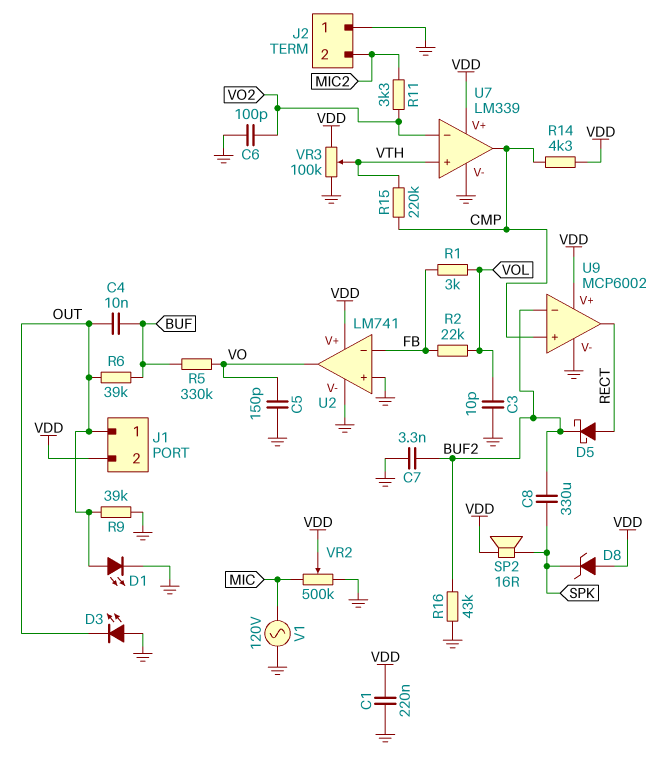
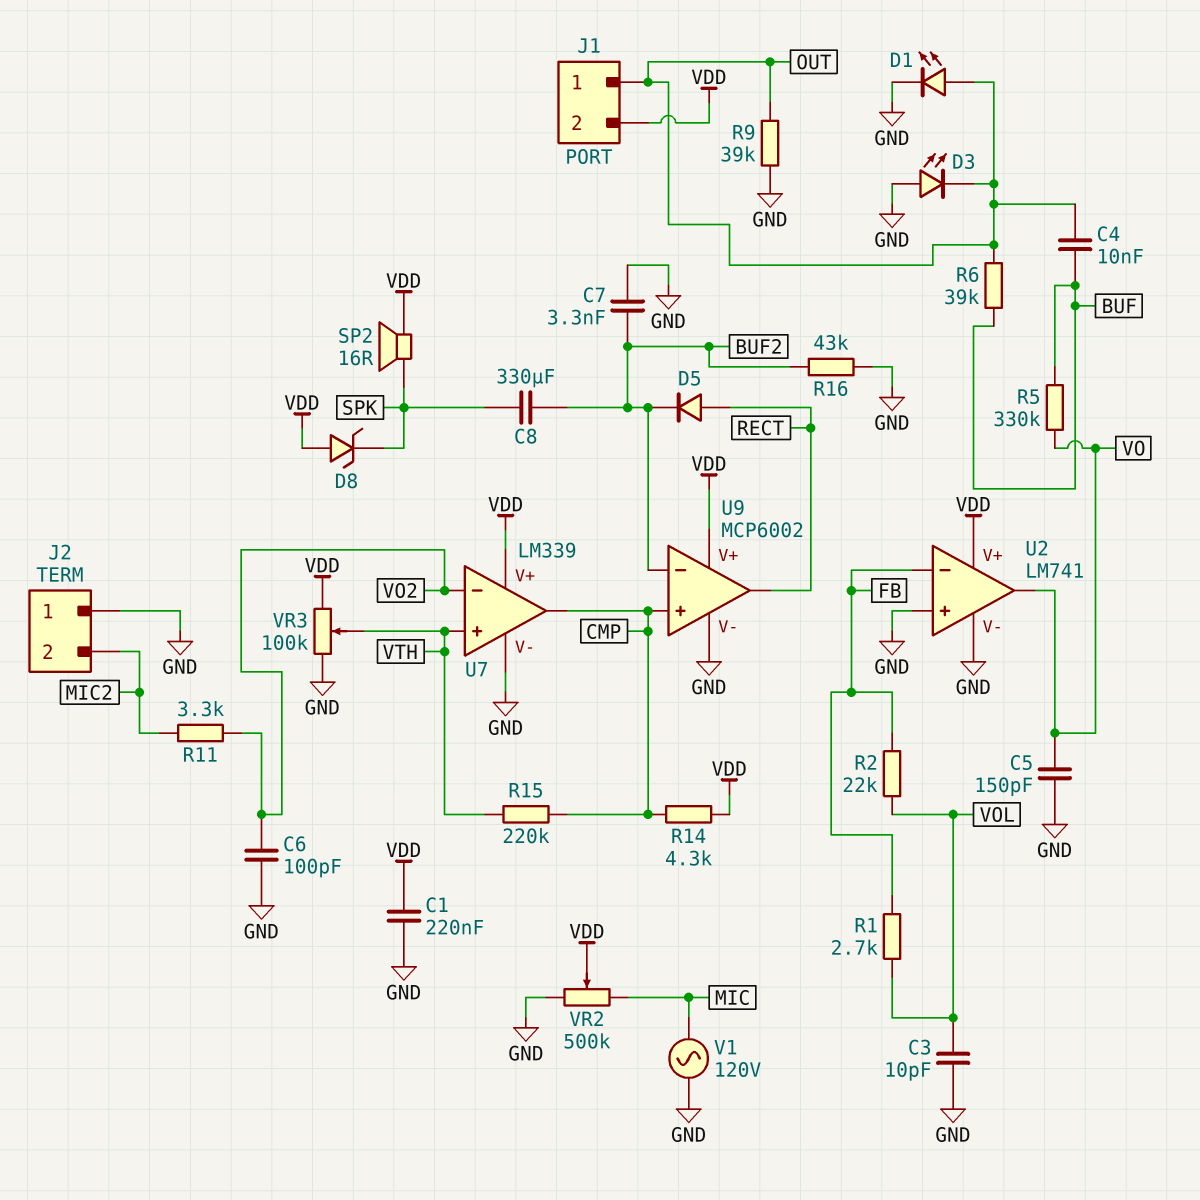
D5: schottky (A RECT, K BUF2) -> diode (A RECT, K BUF2)
R1: 3k (FB, VOL) -> 2.7k (FB, VOL)

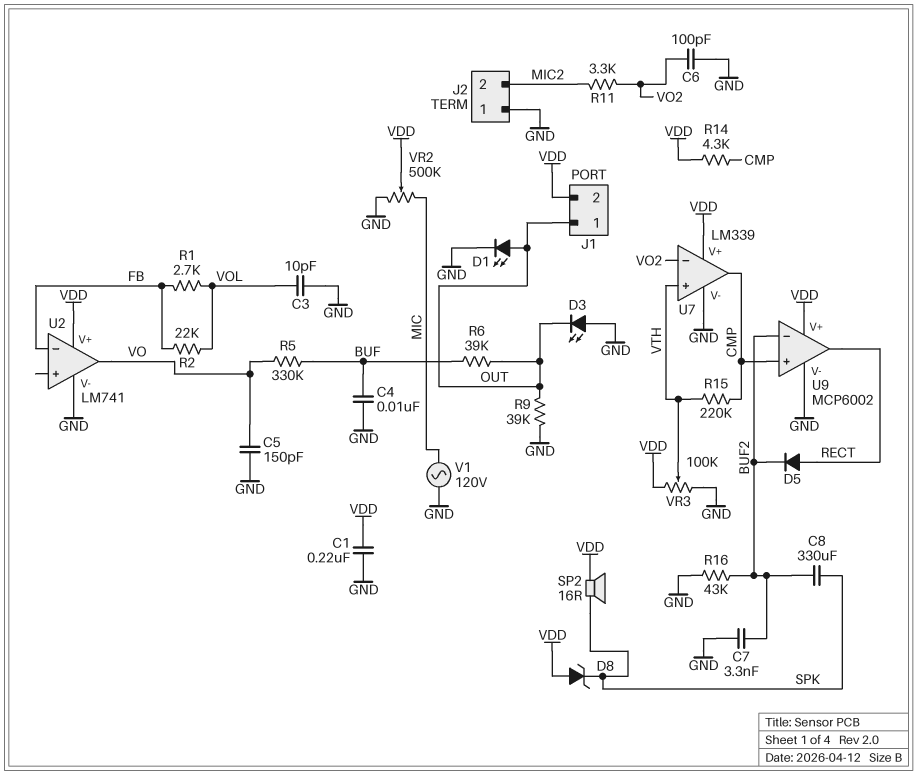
C4: 10nF (BUF, OUT) -> 10nF (BUF, GND)
U2 pin in+: GND -> none

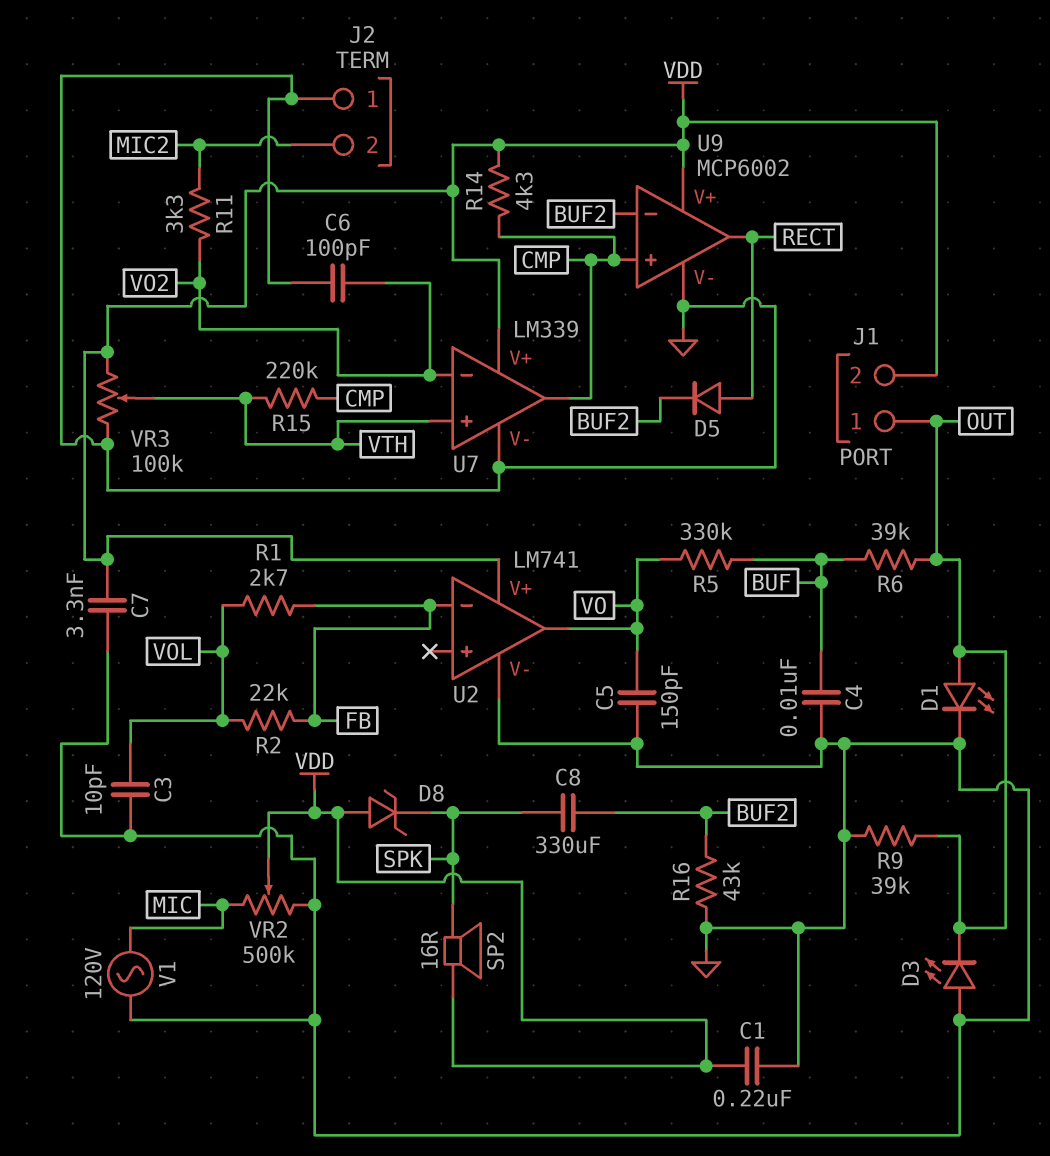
C7: 3.3nF (BUF2, GND) -> 3.3nF (GND, VDD)

